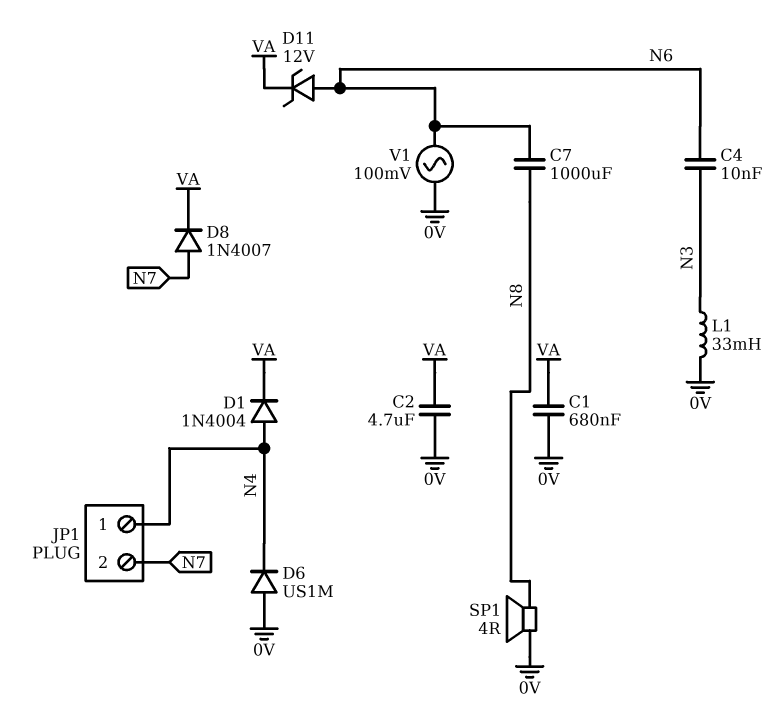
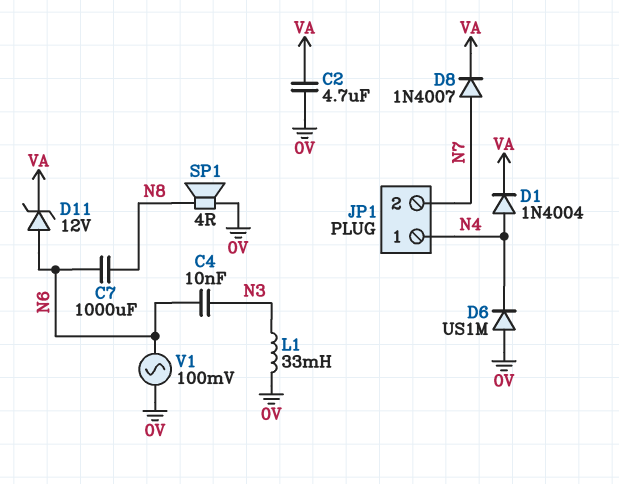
C1: 680nF (0V, VA) -> none

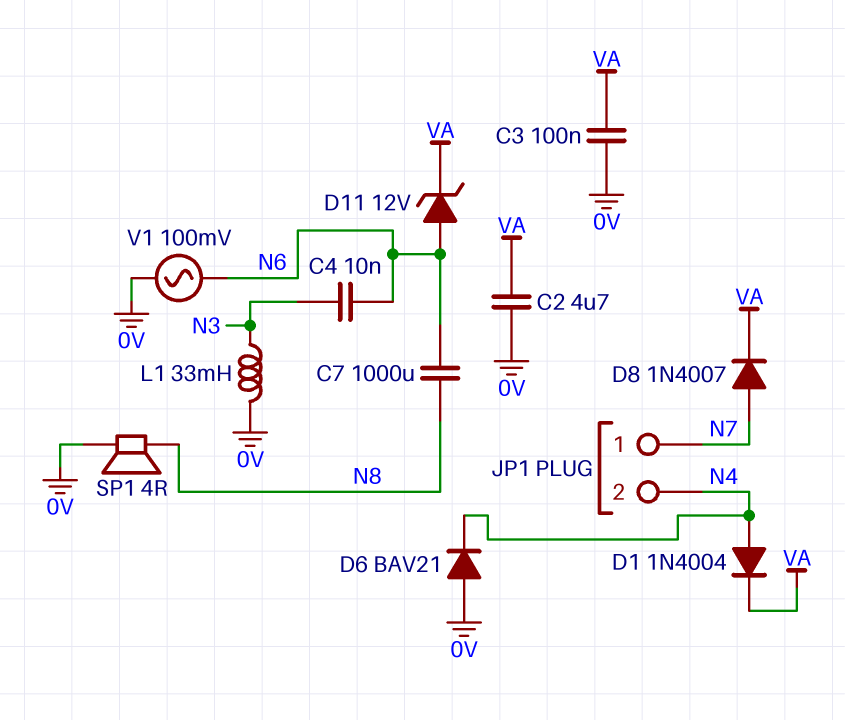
C3: none -> 100nF (0V, VA)
D6: diode US1M (A 0V, K N4) -> diode BAV21 (A 0V, K N4)
JP1 pin 1: N4 -> N7
JP1 pin 2: N7 -> N4

